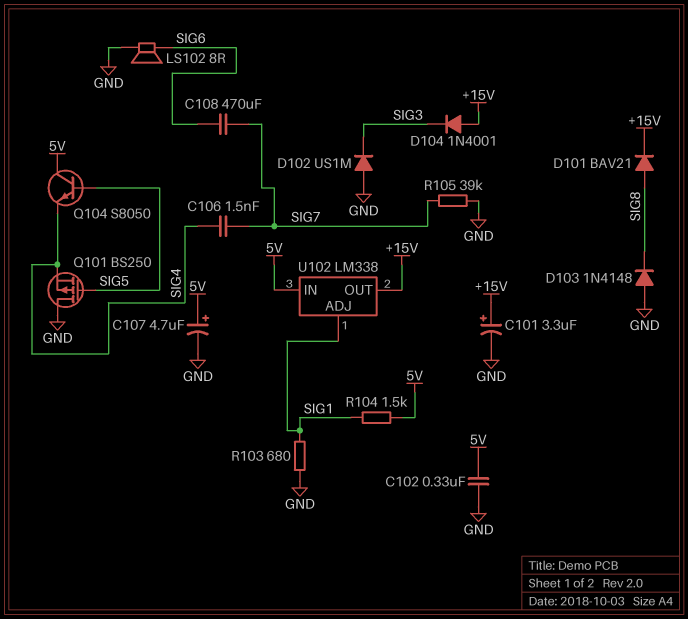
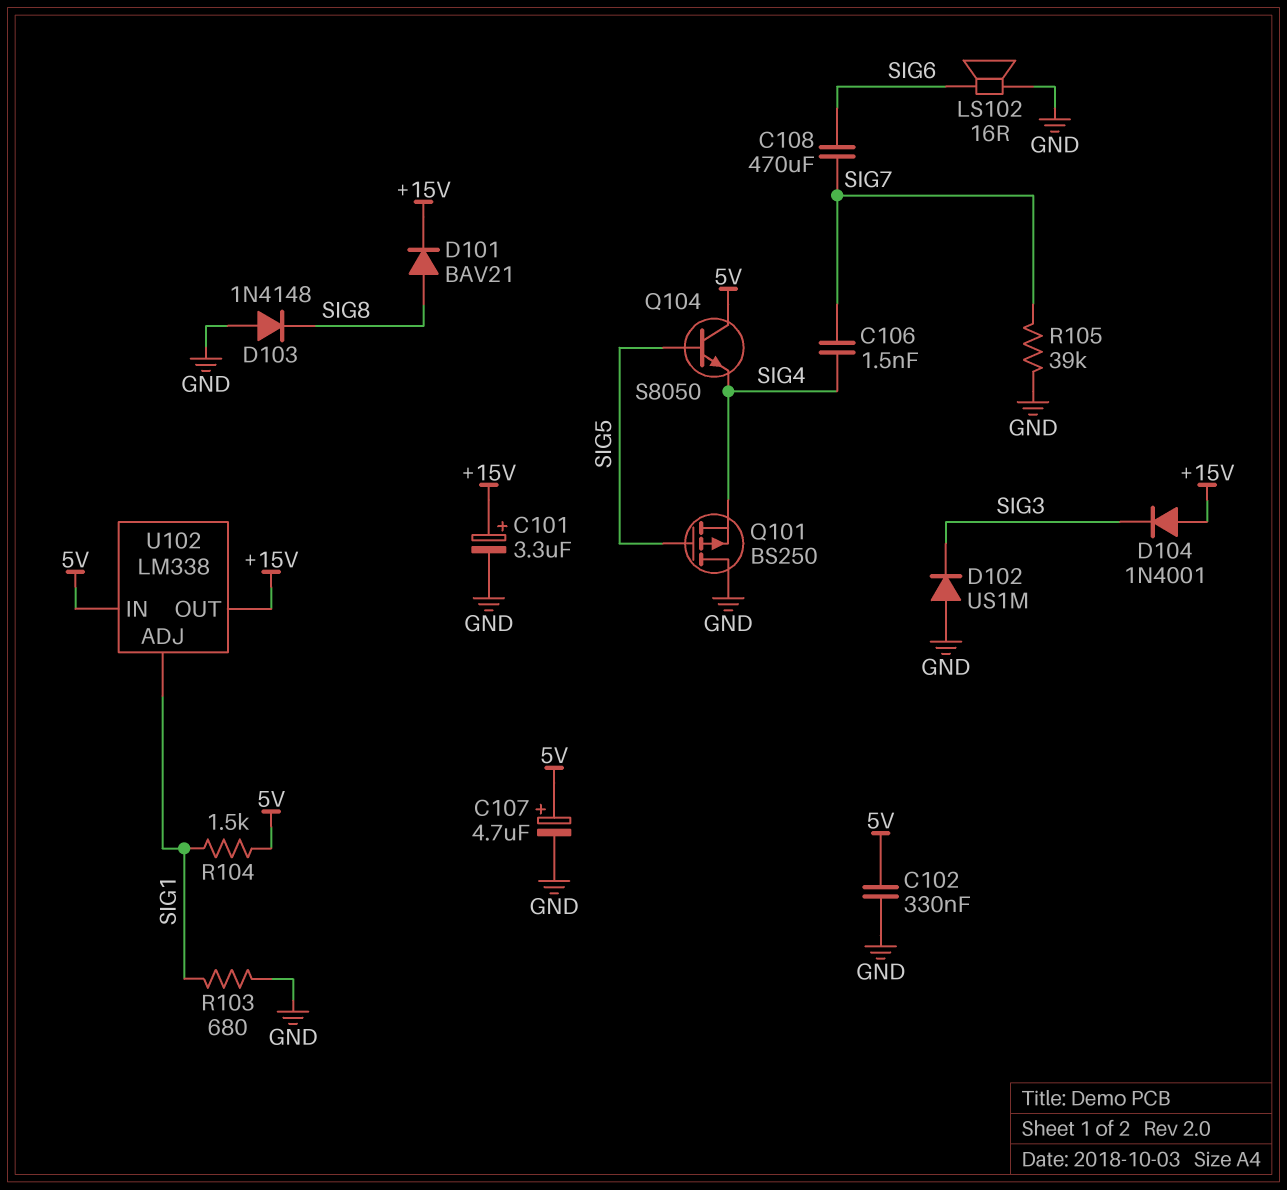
LS102: speaker 8R (GND, SIG6) -> speaker 16R (GND, SIG6)

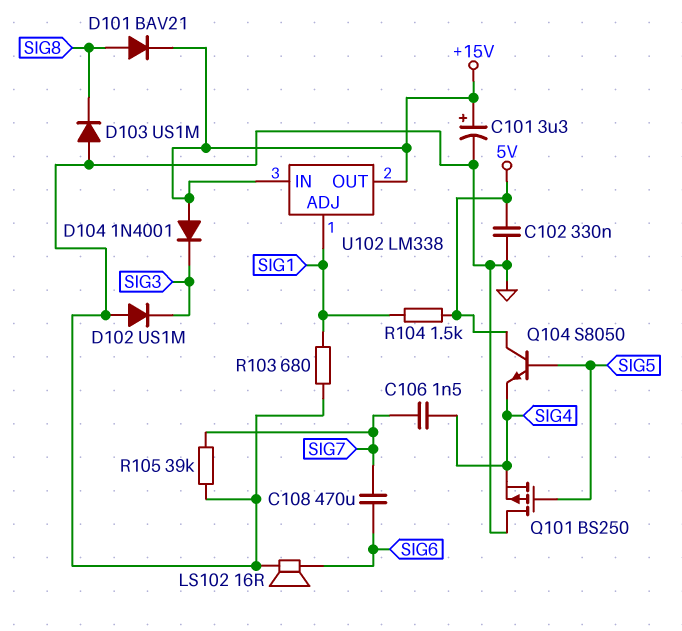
C107: 4.7uF (plus 5V, minus GND) -> none
D103: diode 1N4148 (A GND, K SIG8) -> diode US1M (A GND, K SIG8)
U102 pin IN: 5V -> +15V

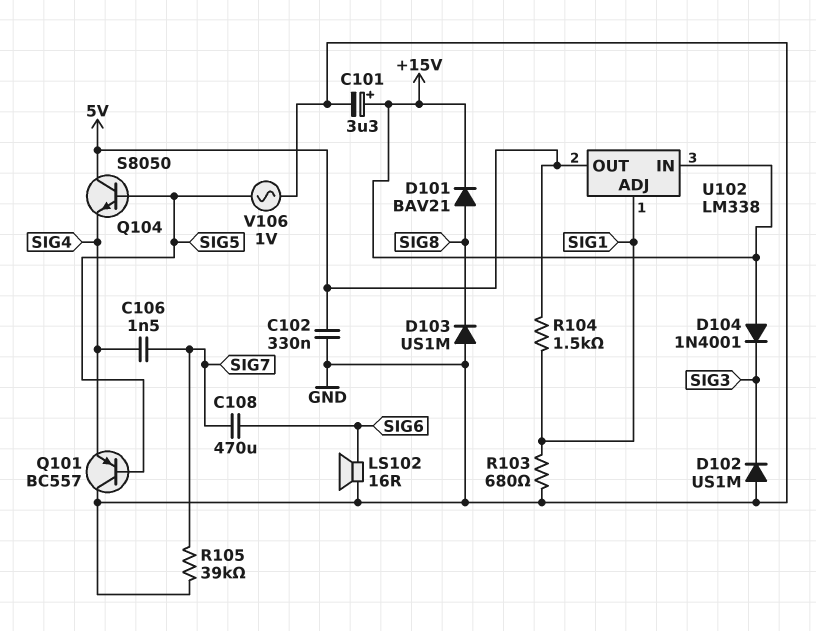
Q101: PMOS BS250 (G SIG5, D GND, S SIG4) -> PNP BC557 (B SIG5, C GND, E SIG4)
U102 pin OUT: +15V -> 5V
V106: none -> AC 1V (GND, SIG5)

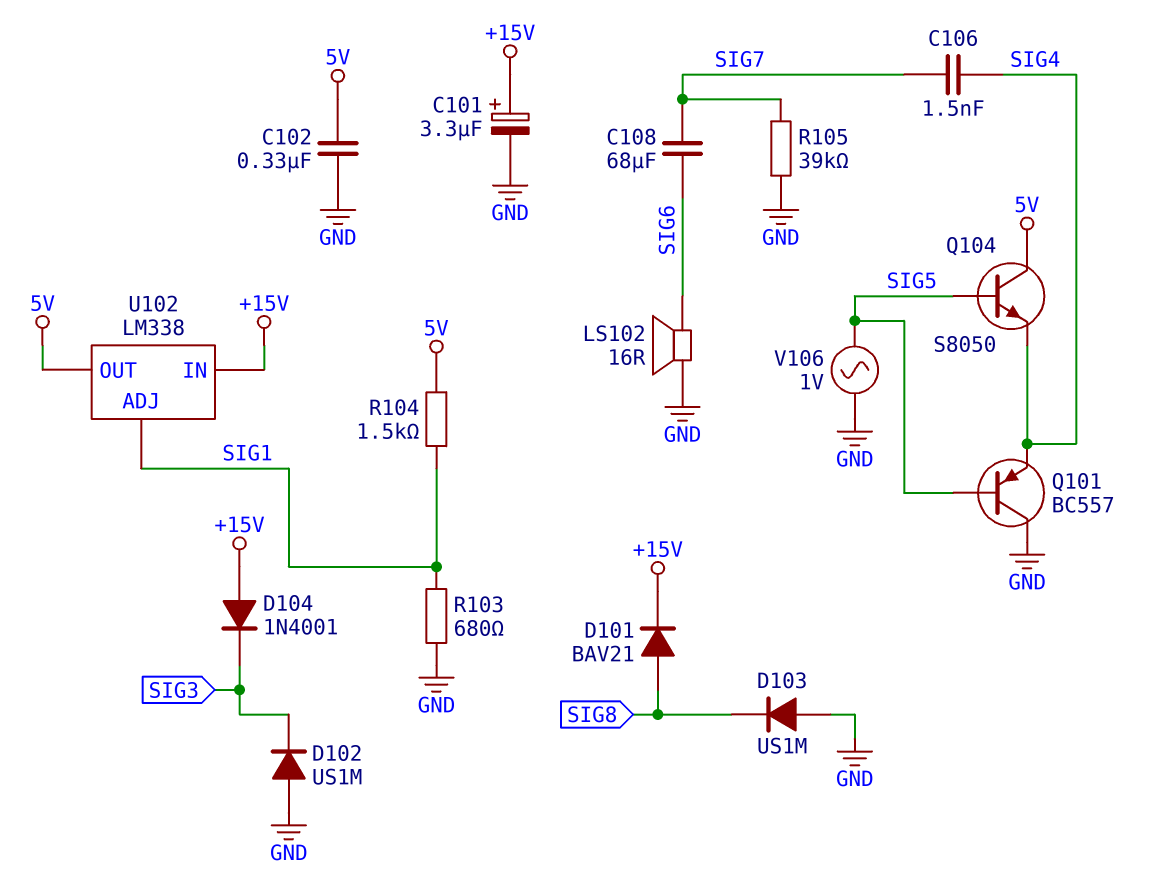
C108: 470uF (SIG6, SIG7) -> 68uF (SIG6, SIG7)

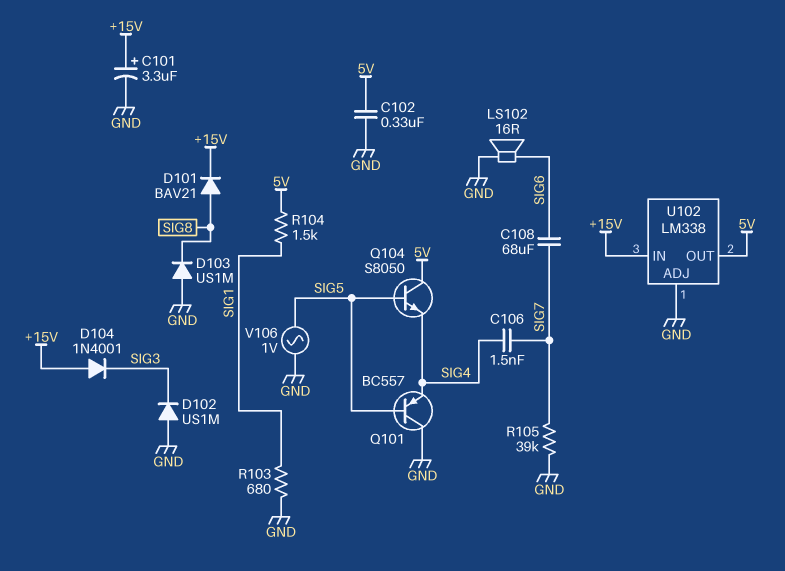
U102 pin ADJ: SIG1 -> GND

